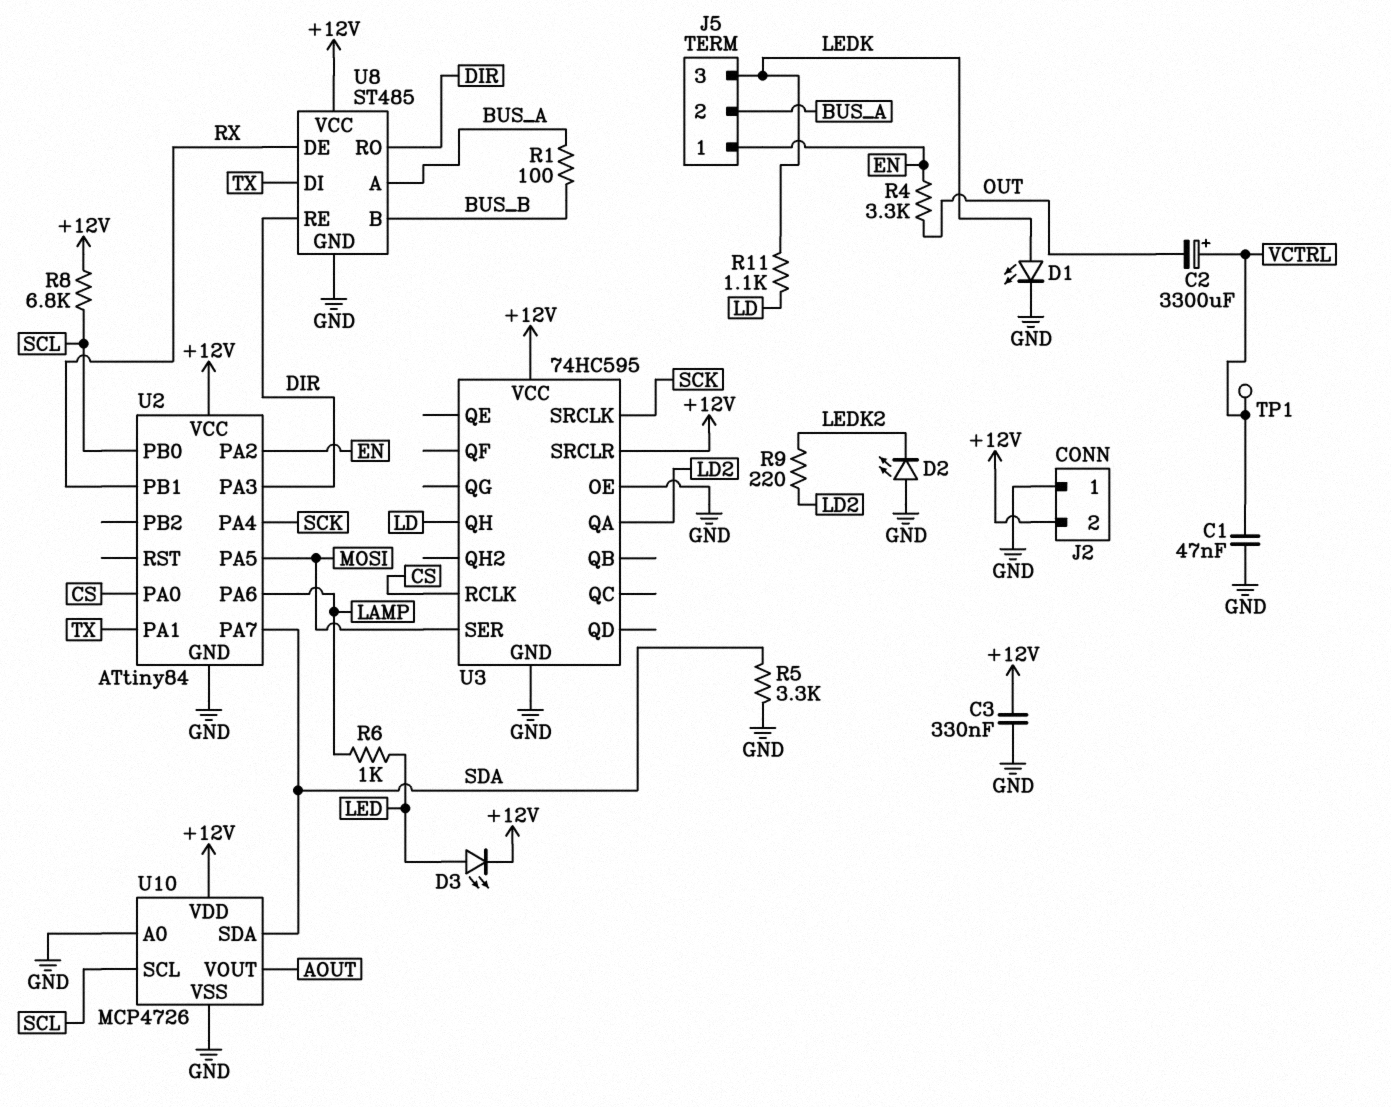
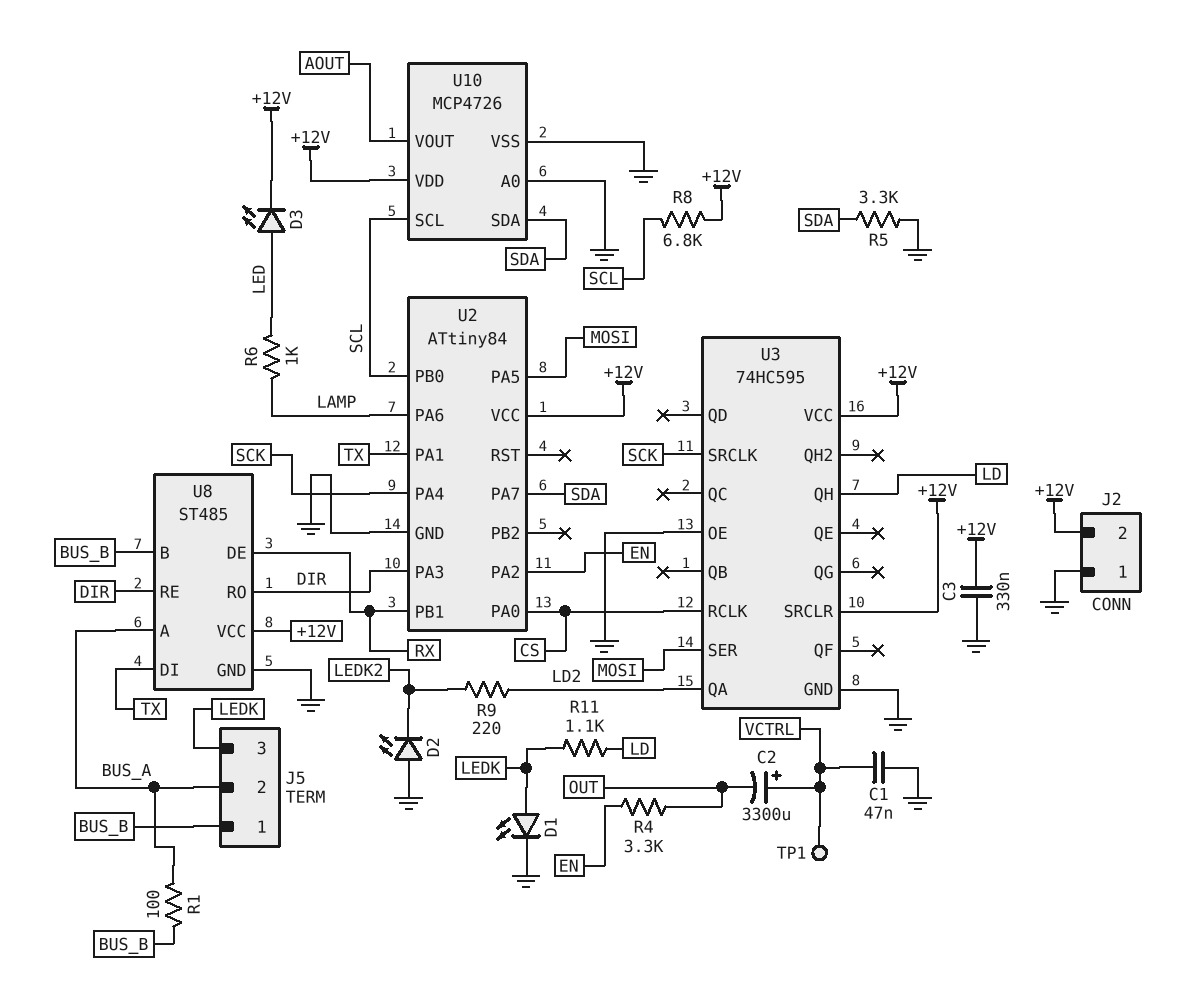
J5 pin 1: EN -> BUS_B

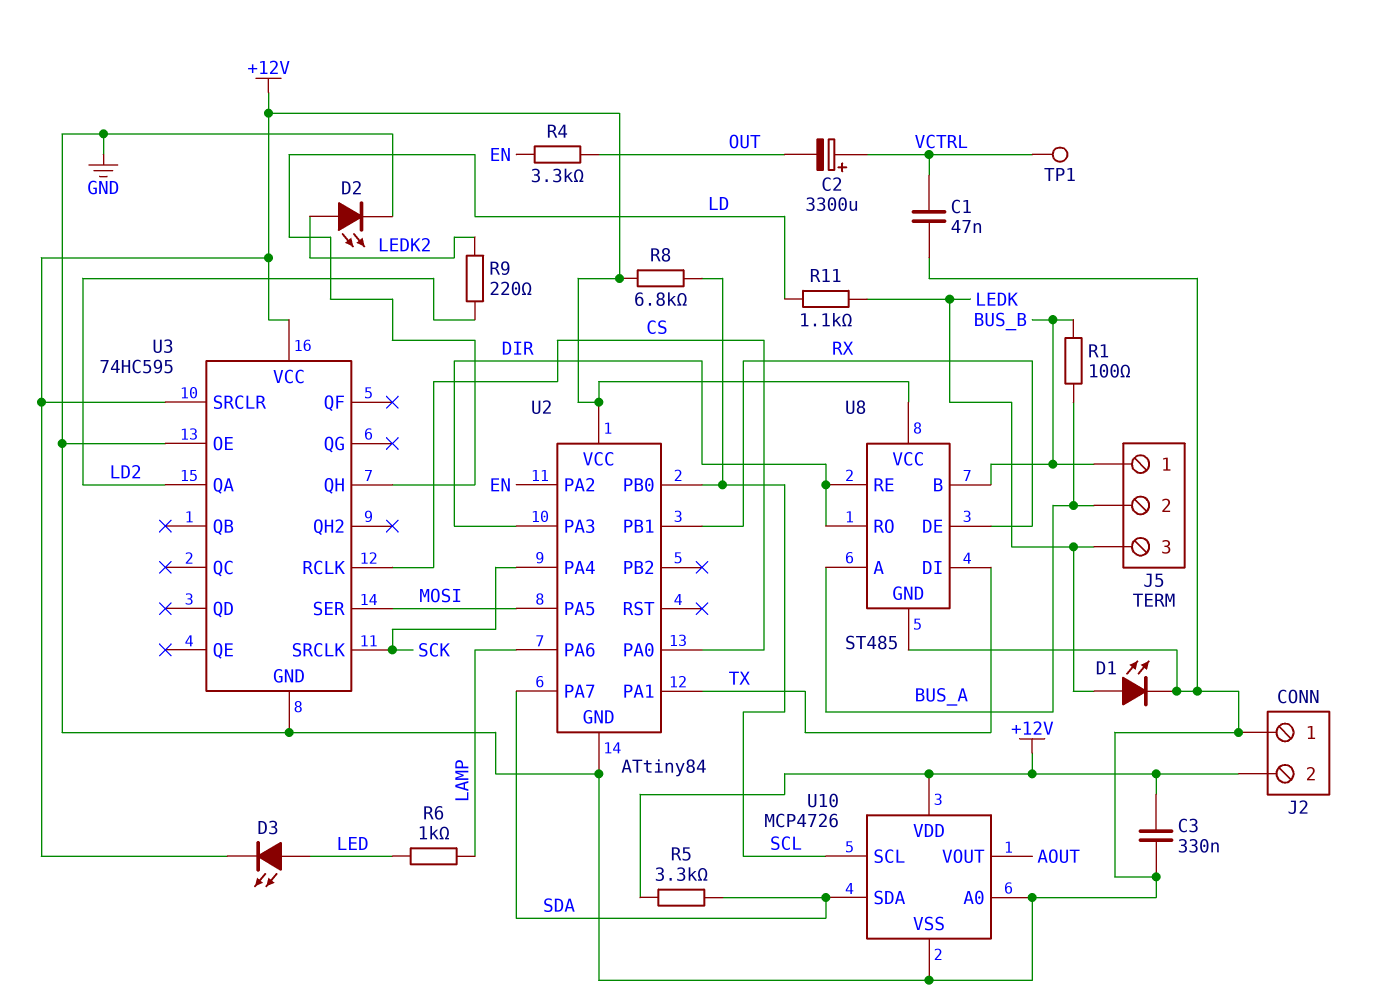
D2: LED (A GND, K LEDK2) -> LED (A LEDK2, K GND)
R5: 3.3k (GND, SDA) -> 3.3k (+12V, SDA)

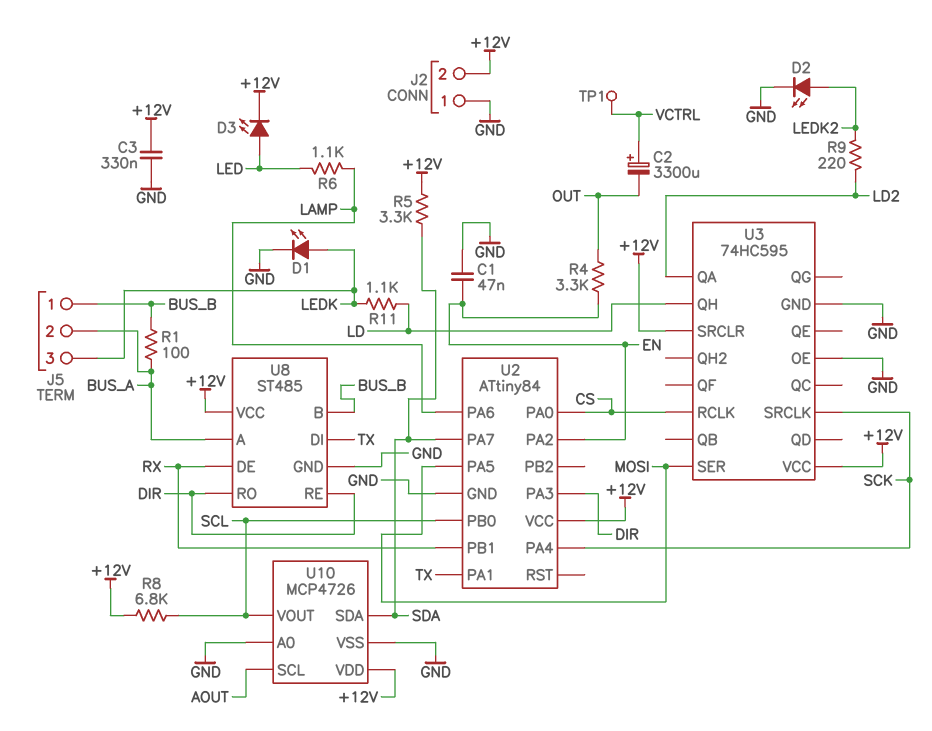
C1: 47nF (GND, VCTRL) -> 47nF (EN, GND)
R6: 1k (LAMP, LED) -> 1.1k (LAMP, LED)
U10 pin SCL: SCL -> AOUT
U10 pin VOUT: AOUT -> SCL

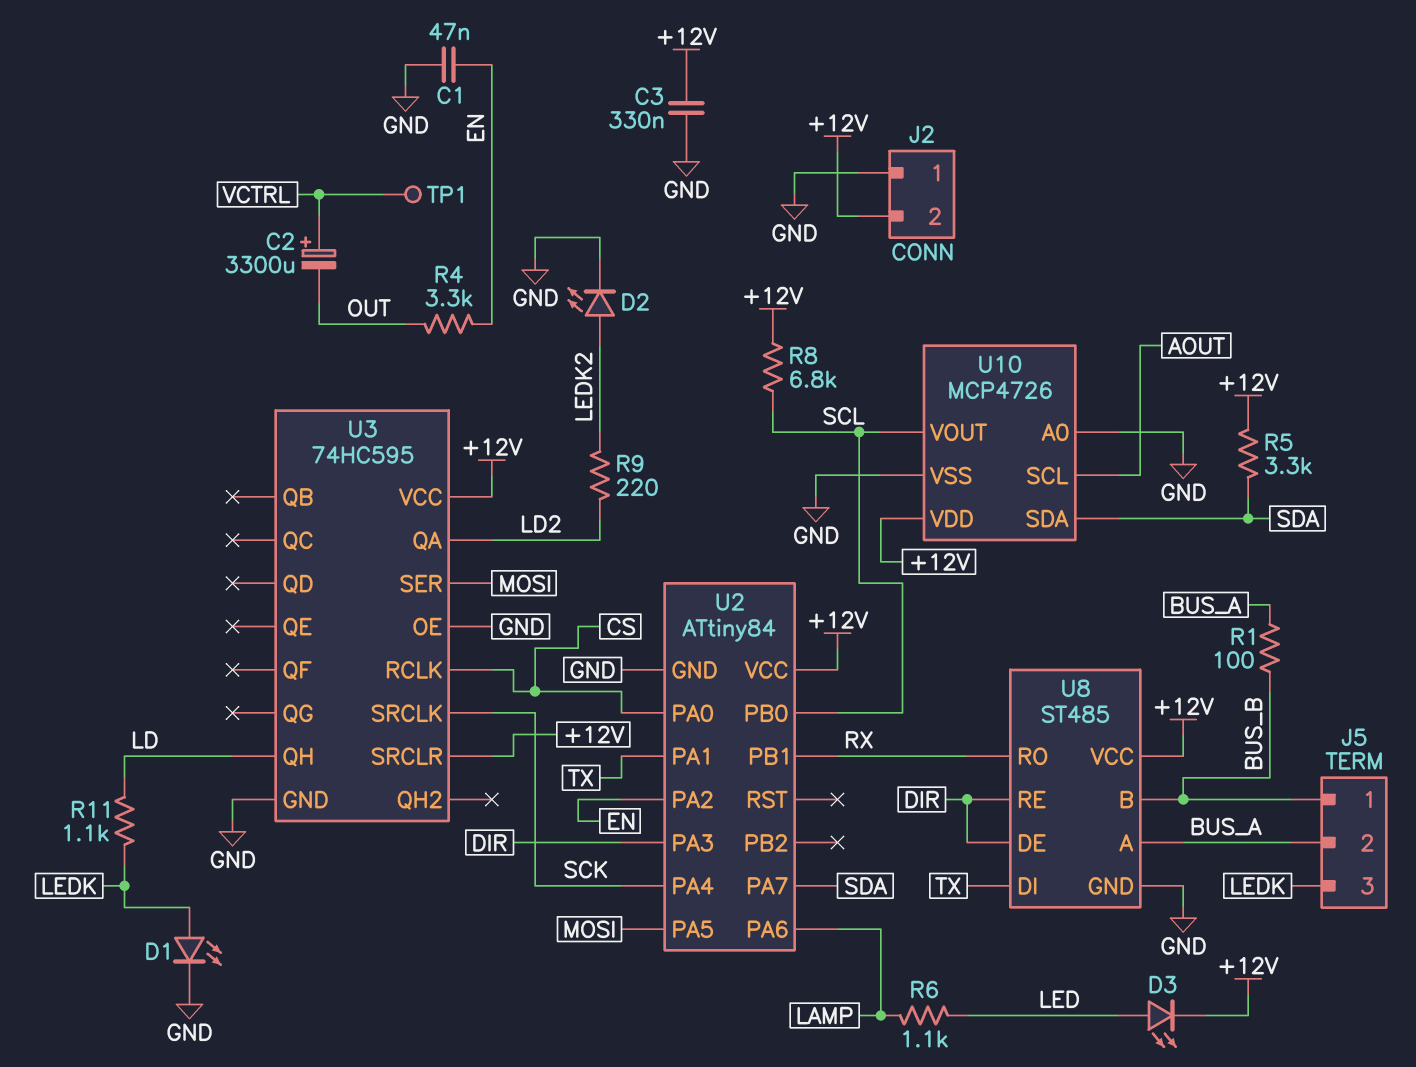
U8 pin DE: RX -> DIR
U8 pin RO: DIR -> RX

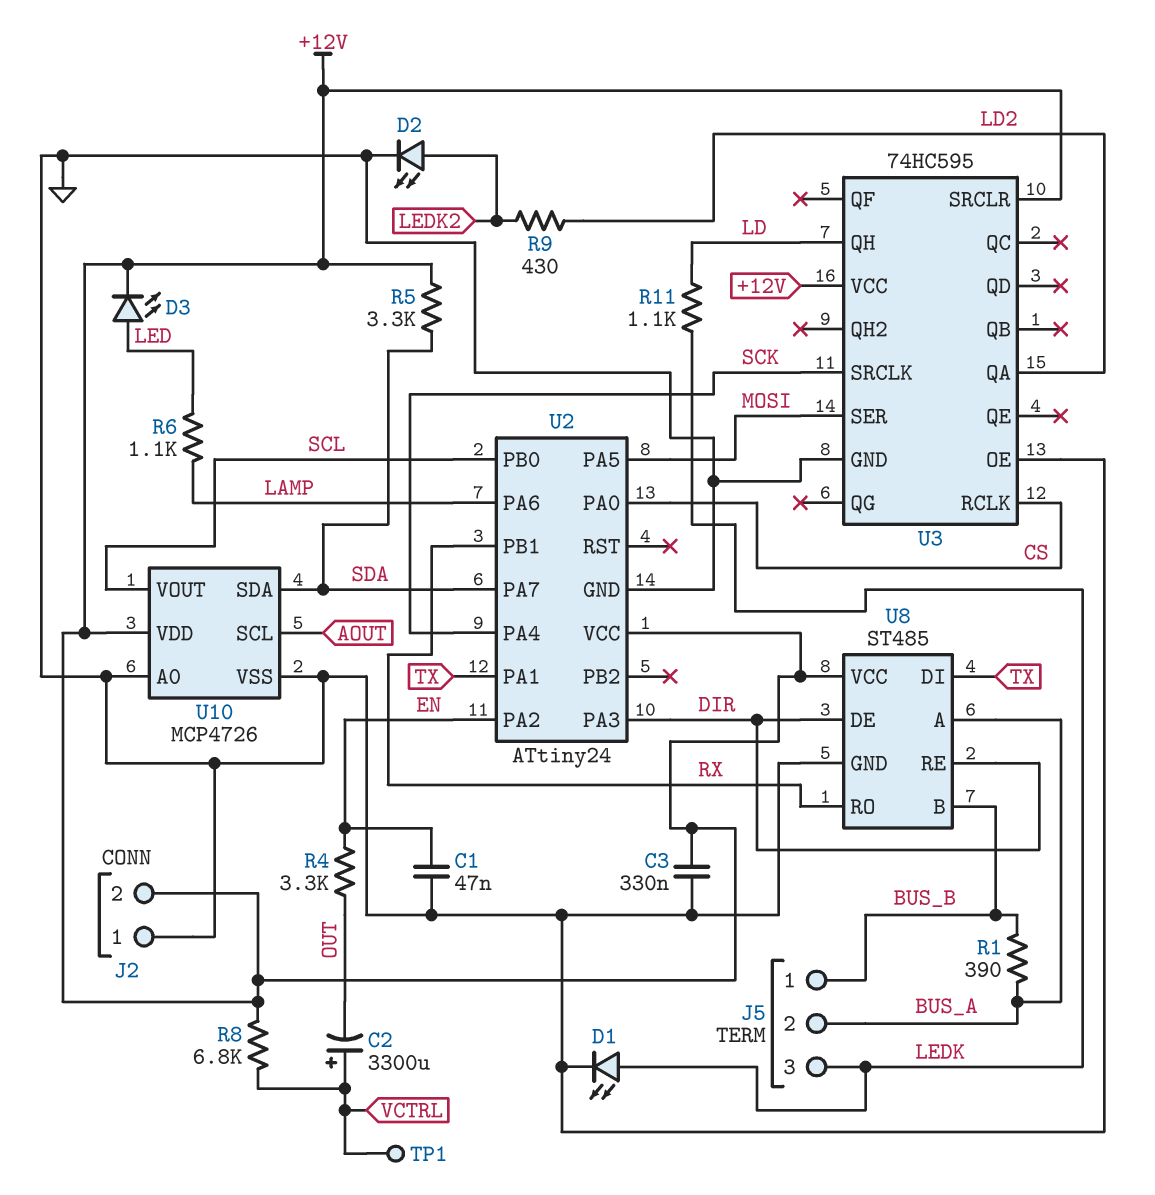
R1: 100 (BUS_A, BUS_B) -> 390 (BUS_A, BUS_B)
R8: 6.8k (+12V, SCL) -> 6.8k (+12V, VCTRL)
R9: 220 (LD2, LEDK2) -> 430 (LD2, LEDK2)
U2: ATtiny84 -> ATtiny24

